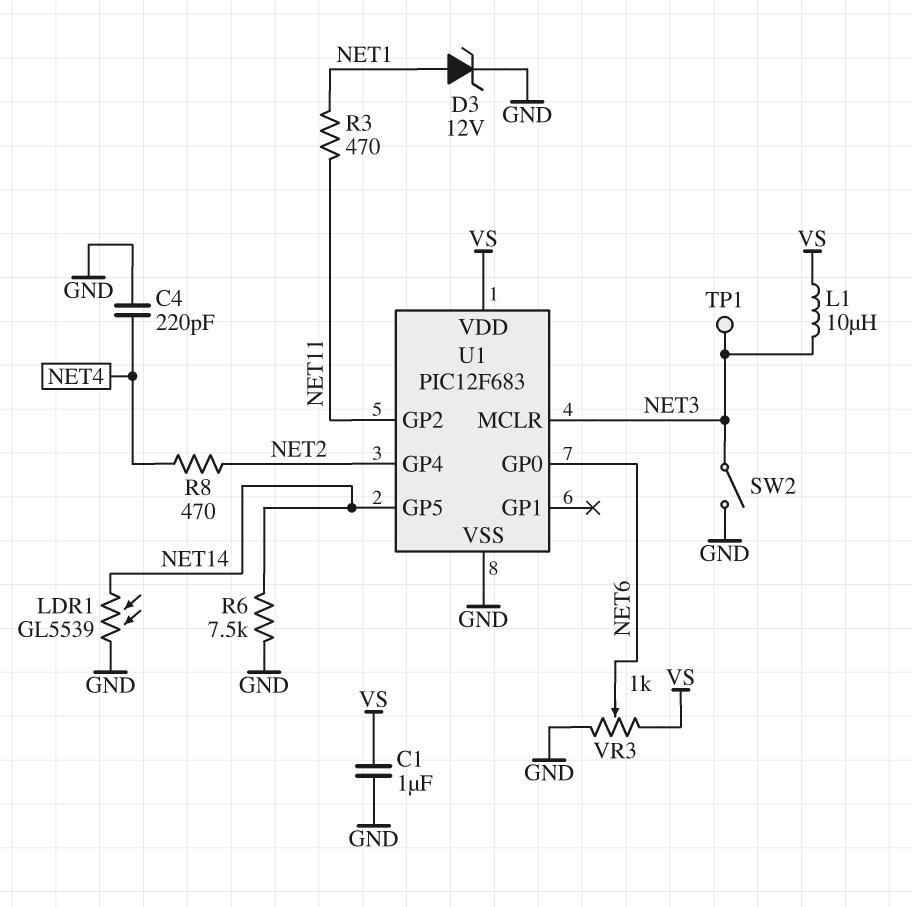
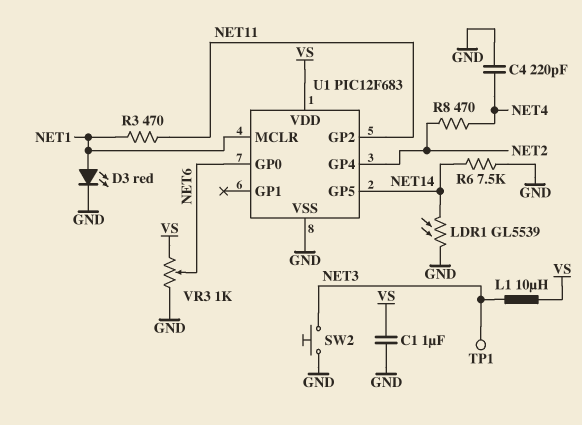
D3: zener 12V (A NET1, K GND) -> LED red (A NET1, K GND)
SW2: switch (GND, NET3) -> button (GND, NET3)
U1 pin MCLR: NET3 -> NET1

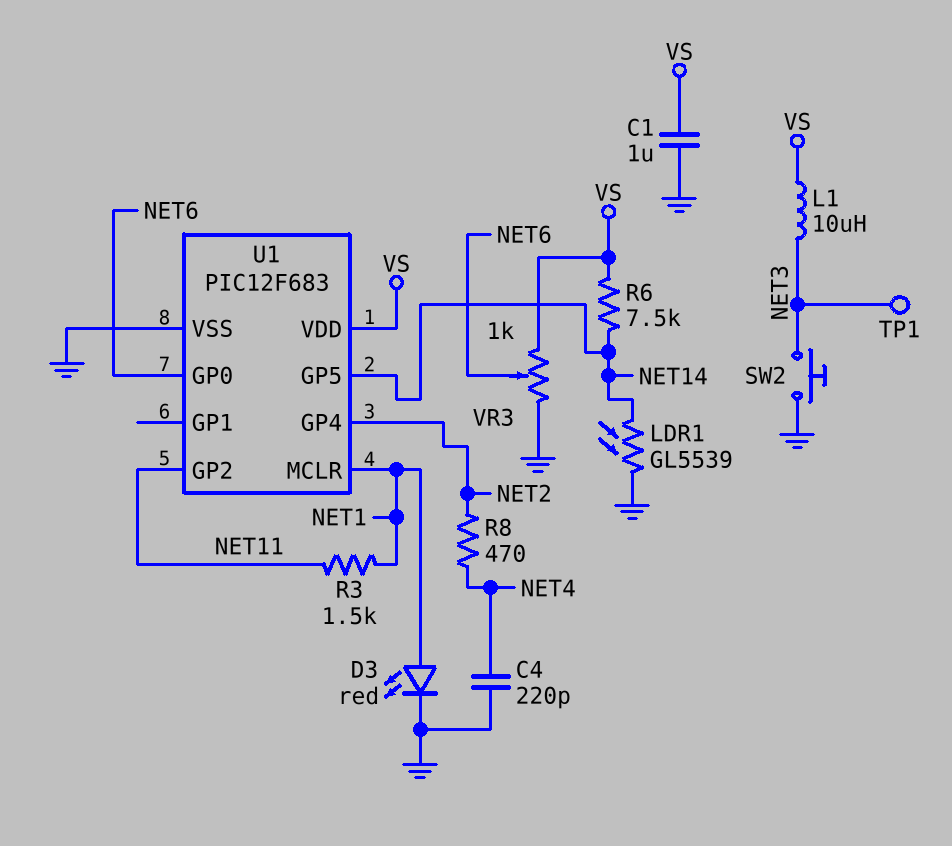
R3: 470 (NET1, NET11) -> 1.5k (NET1, NET11)
R6: 7.5k (GND, NET14) -> 7.5k (NET14, VS)

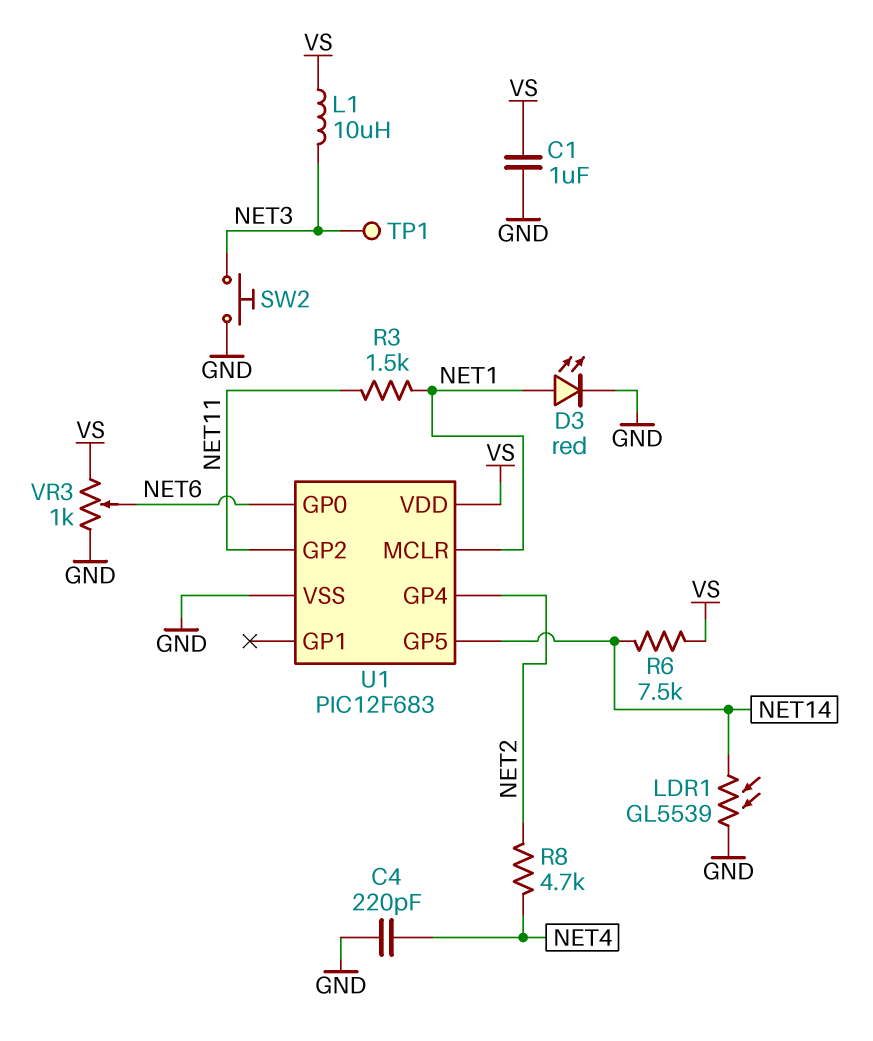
R8: 470 (NET2, NET4) -> 4.7k (NET2, NET4)

